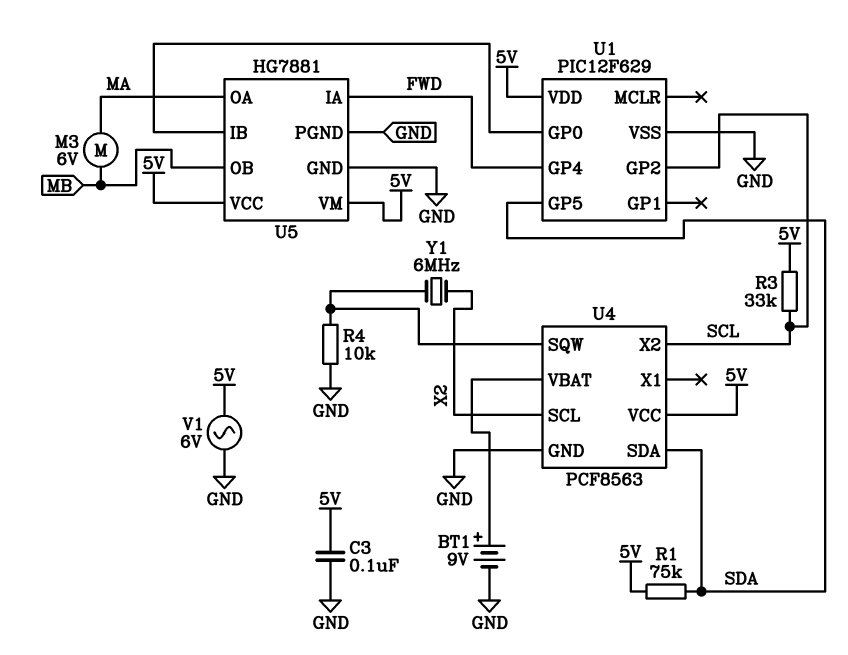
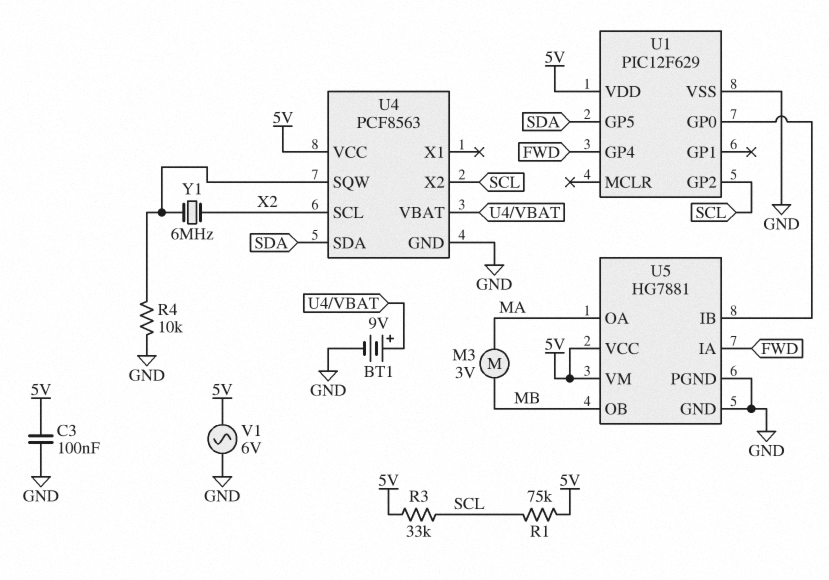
M3: motor 6V (MA, MB) -> motor 3V (MA, MB)
R1: 75k (5V, SDA) -> 75k (5V, SCL)

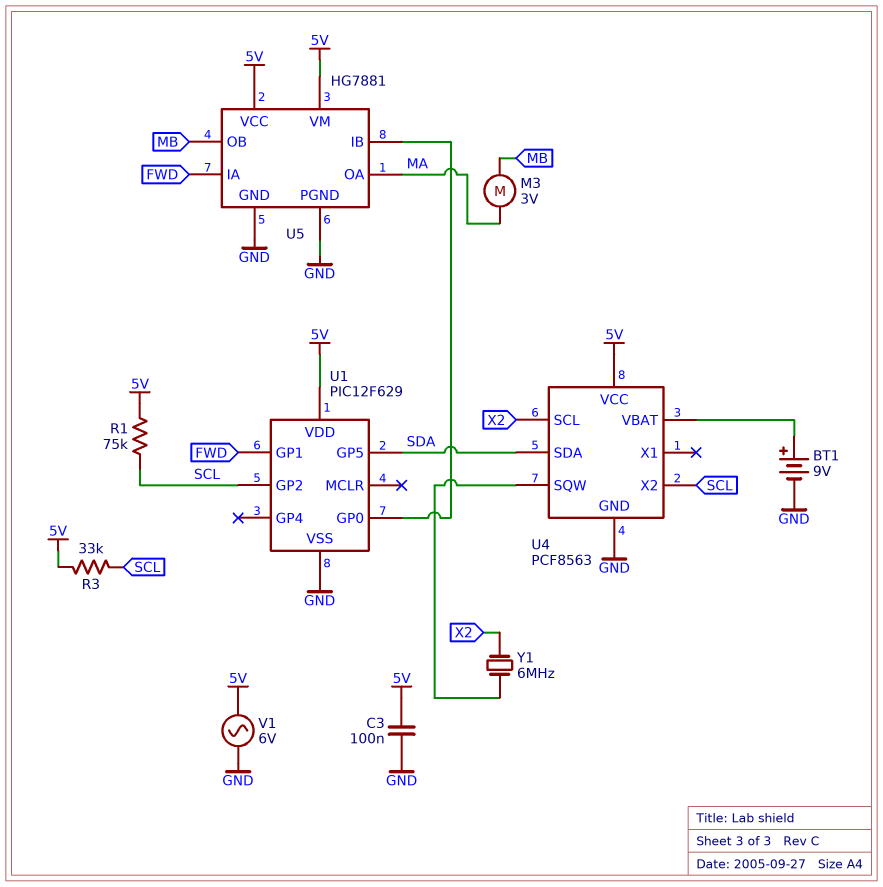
R4: 10k (GND, U4/SQW) -> none
U1 pin GP1: none -> FWD
U1 pin GP4: FWD -> none

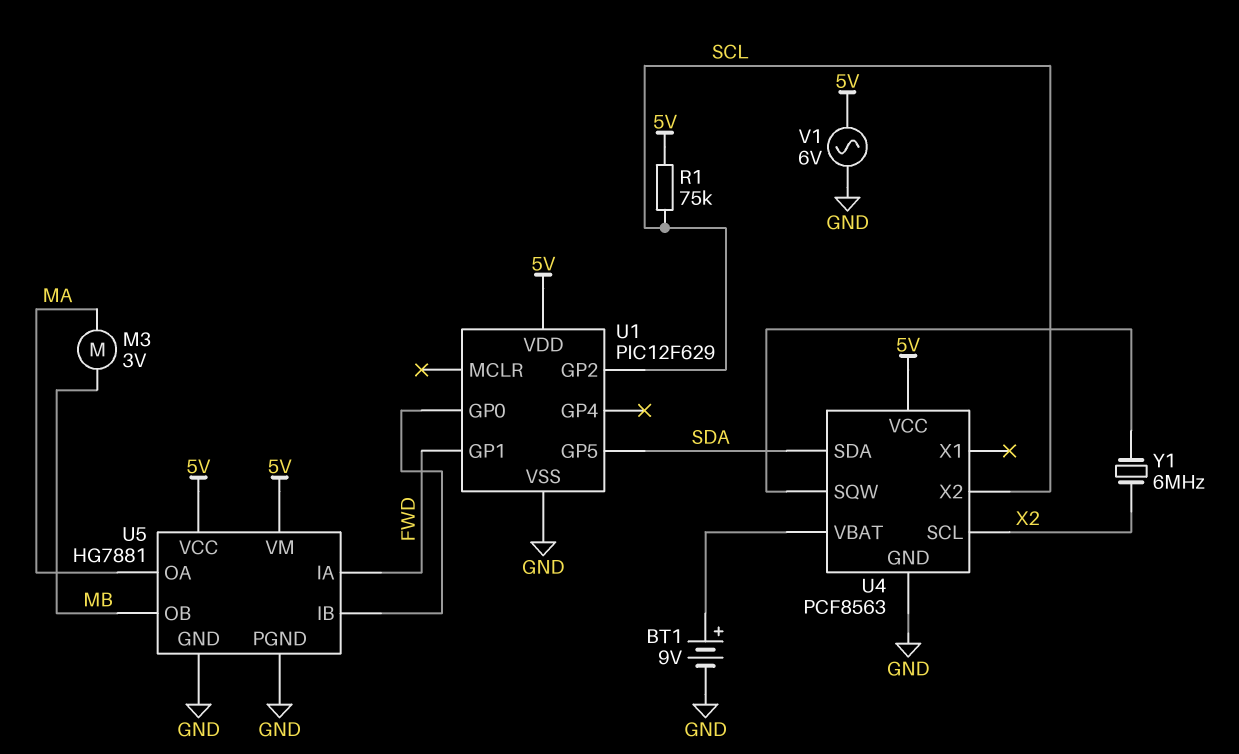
C3: 100nF (5V, GND) -> none
R3: 33k (5V, SCL) -> none

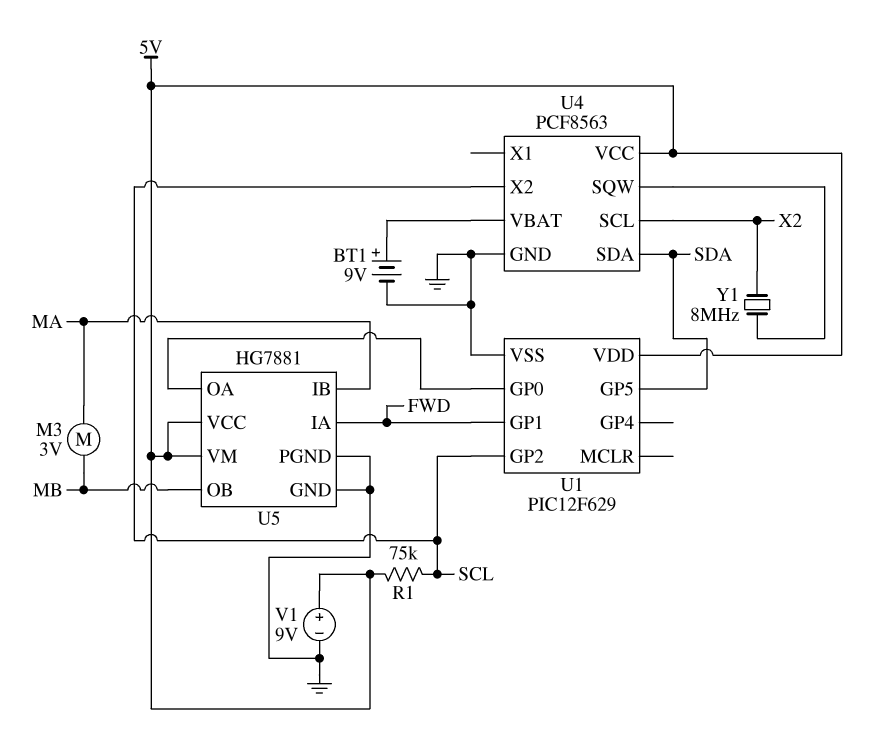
U5 pin IB: U1/GP0 -> MA
U5 pin OA: MA -> U1/GP0
V1: AC 6V (5V, GND) -> 9V (plus 5V, minus GND)
Y1: 6MHz (U4/SQW, X2) -> 8MHz (U4/SQW, X2)

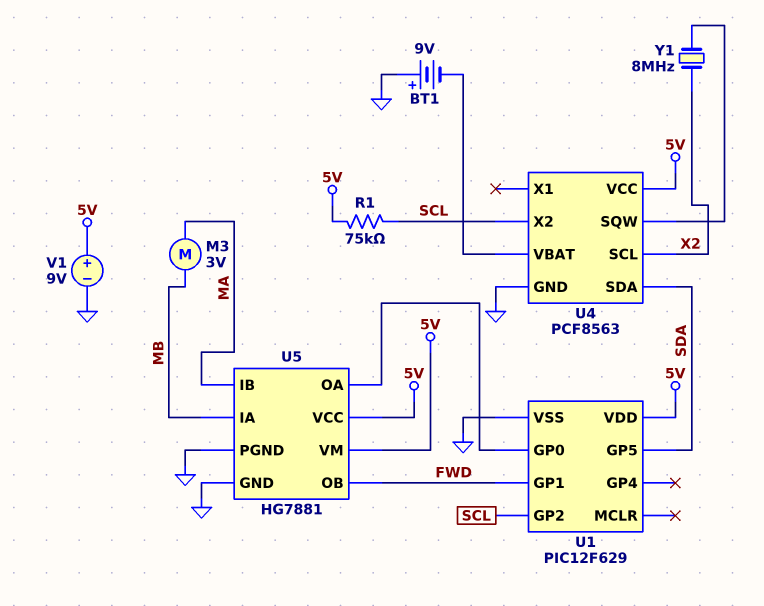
BT1: 9V (plus U4/VBAT, minus GND) -> 9V (plus GND, minus U4/VBAT)
U5 pin IA: FWD -> MB
U5 pin OB: MB -> FWD

